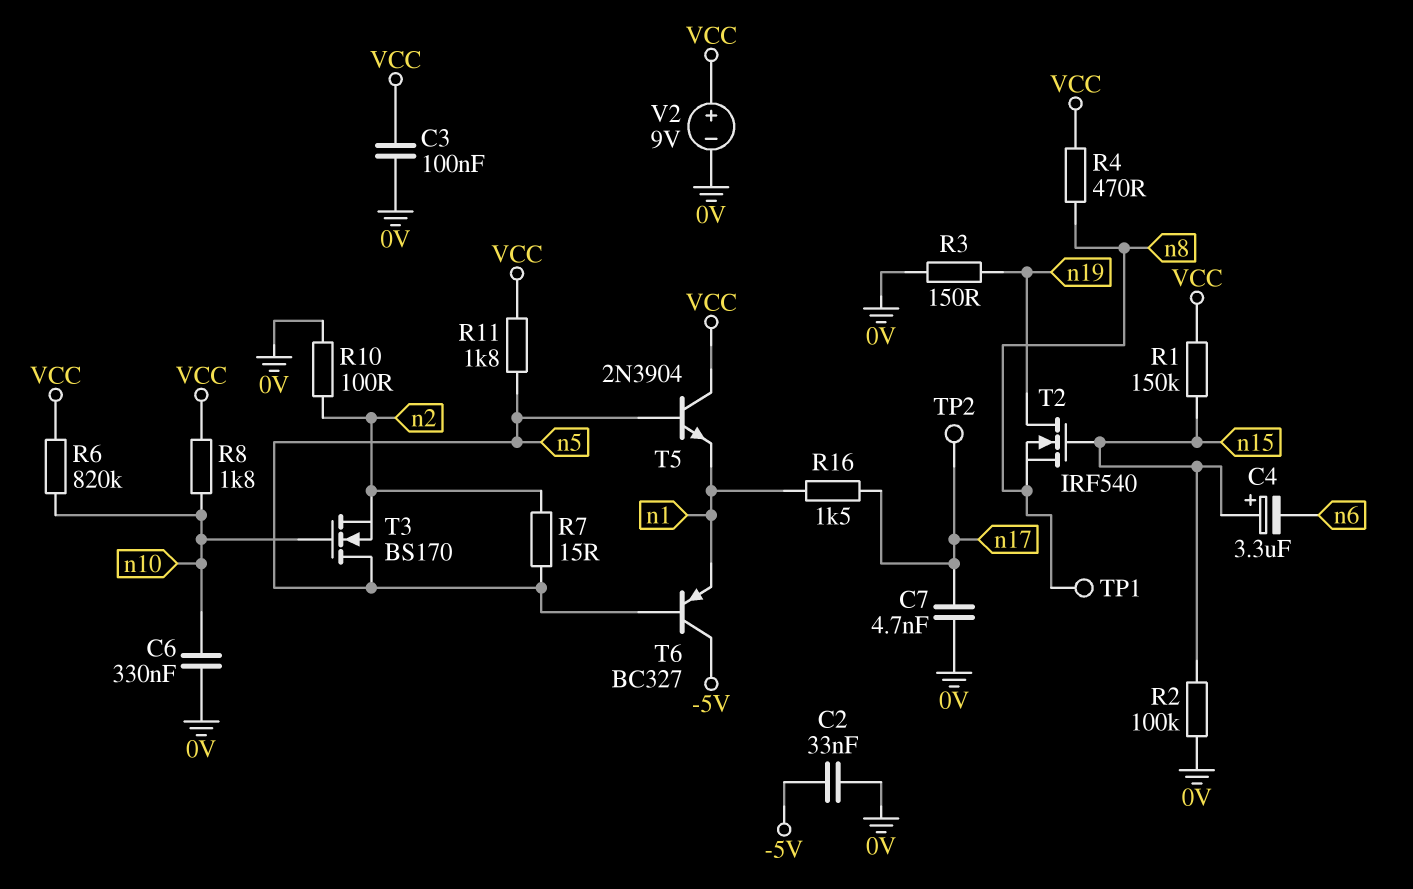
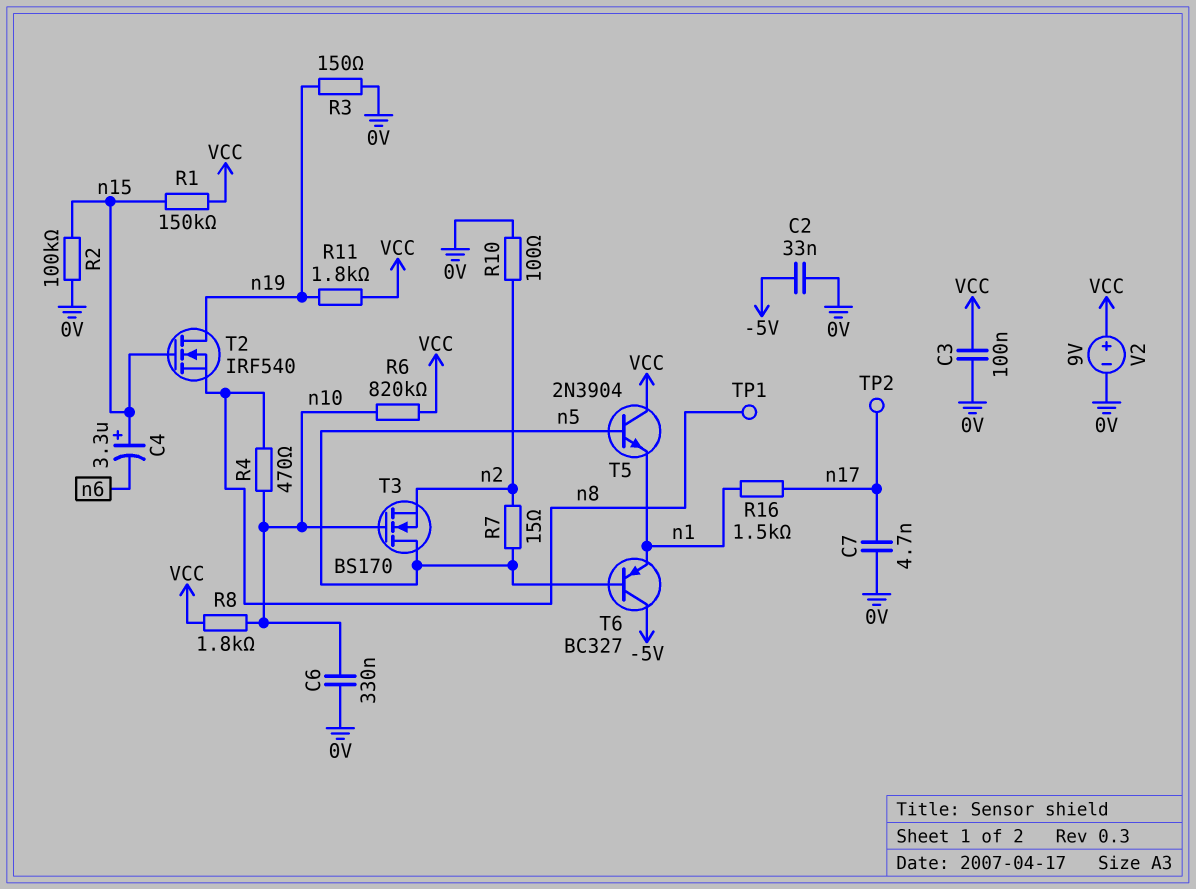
R4: 470 (VCC, n8) -> 470 (n8, n10)
R11: 1.8k (VCC, n5) -> 1.8k (VCC, n19)

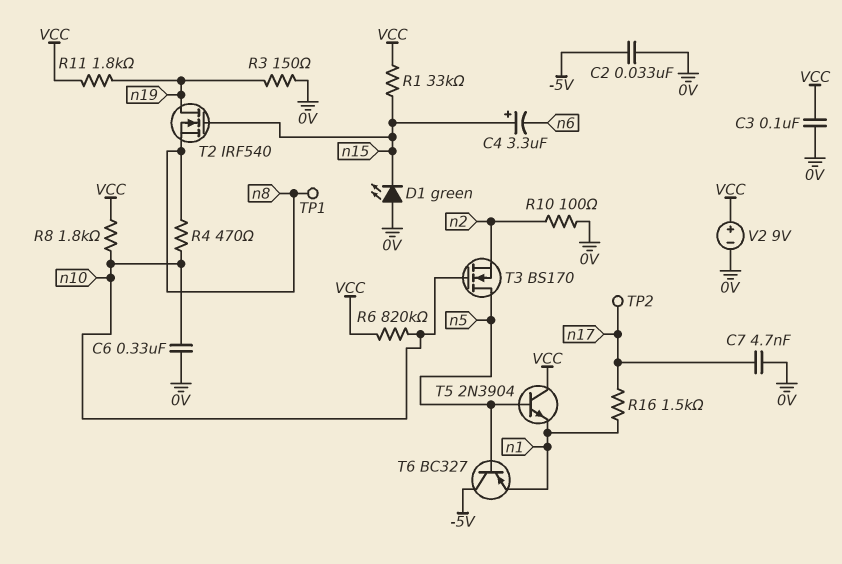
D1: none -> LED green (A 0V, K n15)
R1: 150k (VCC, n15) -> 33k (VCC, n15)
R2: 100k (0V, n15) -> none
R7: 15 (n2, n5) -> none

